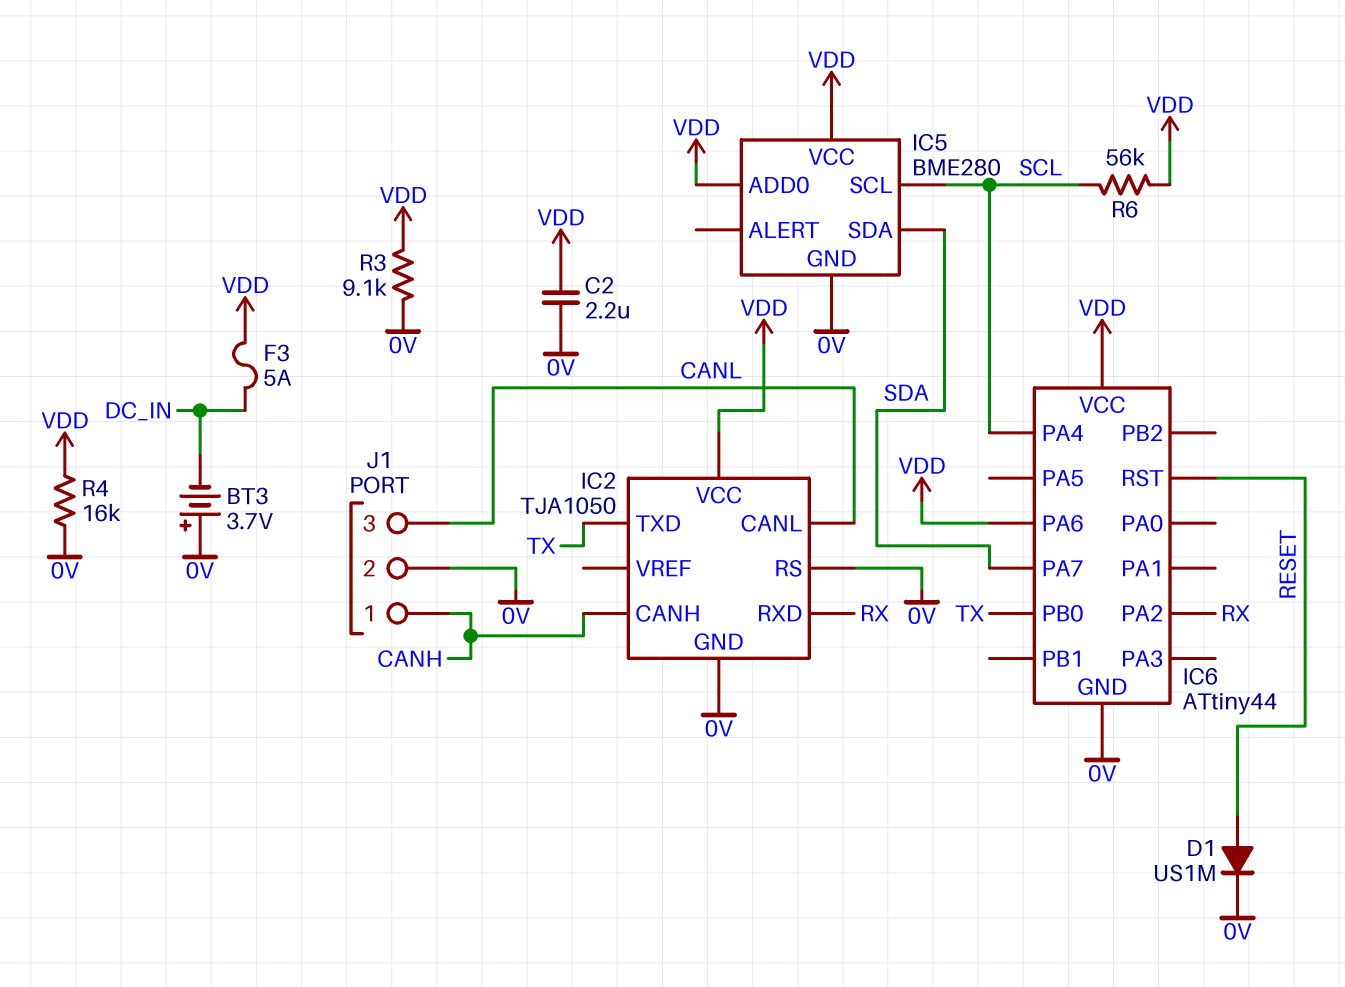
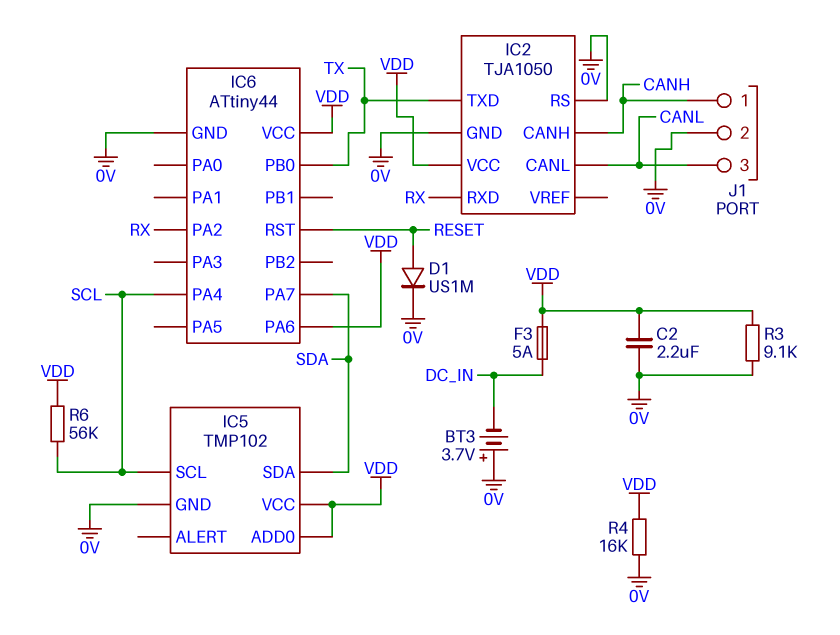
IC5: BME280 -> TMP102

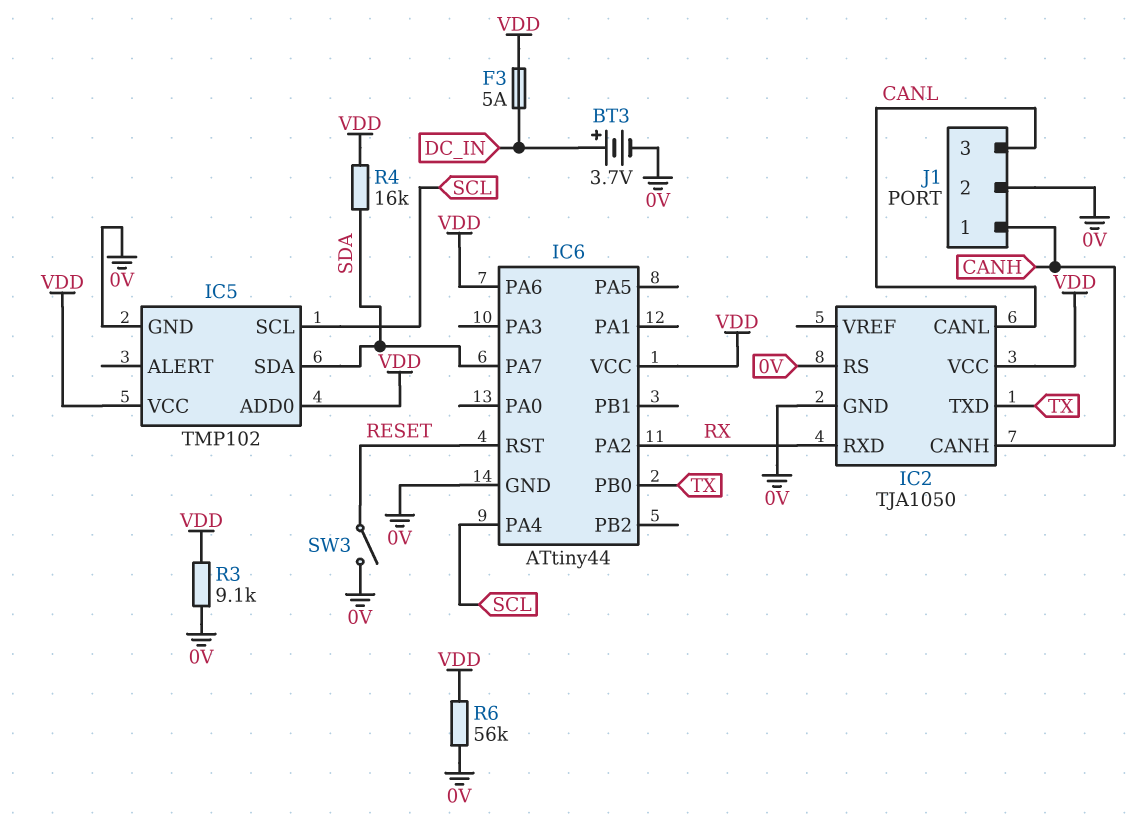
BT3: 3.7V (plus 0V, minus DC_IN) -> 3.7V (plus DC_IN, minus 0V)
C2: 2.2uF (0V, VDD) -> none
D1: diode US1M (A RESET, K 0V) -> none
R4: 16k (0V, VDD) -> 16k (SDA, VDD)
R6: 56k (SCL, VDD) -> 56k (0V, VDD)
SW3: none -> switch (0V, RESET)

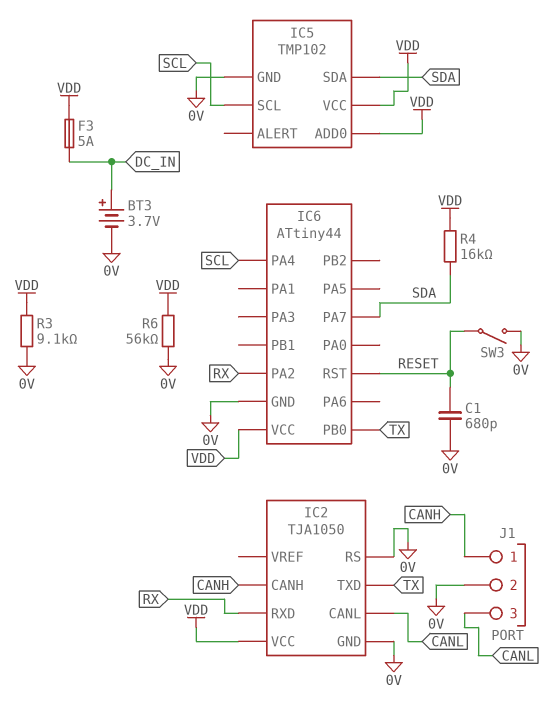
C1: none -> 680pF (0V, RESET)
IC6 pin PA6: VDD -> none

